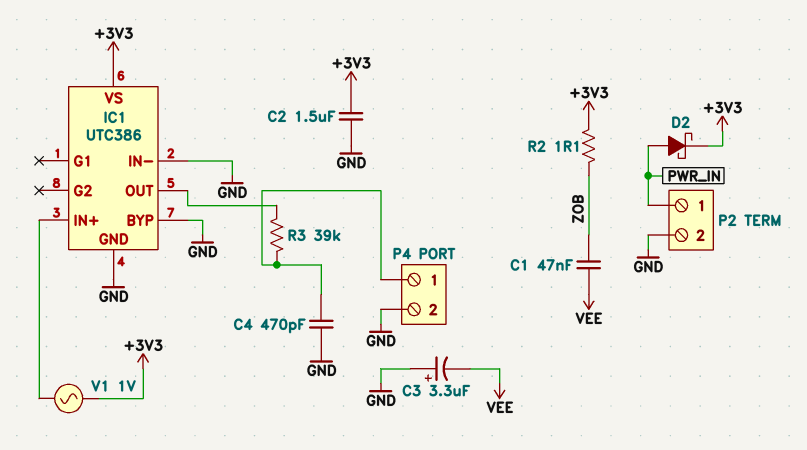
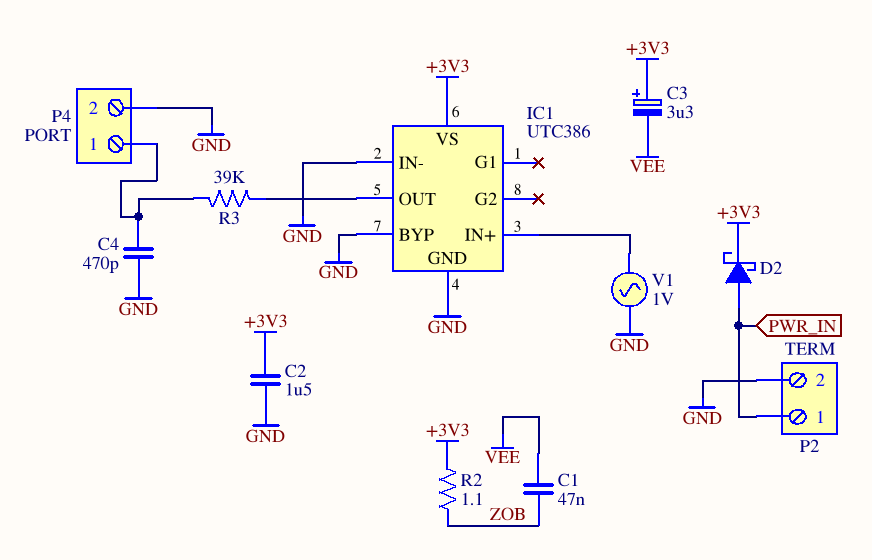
C3: 3.3uF (plus GND, minus VEE) -> 3.3uF (plus +3V3, minus VEE)
V1: AC 1V (+3V3, IC1/IN+) -> AC 1V (GND, IC1/IN+)

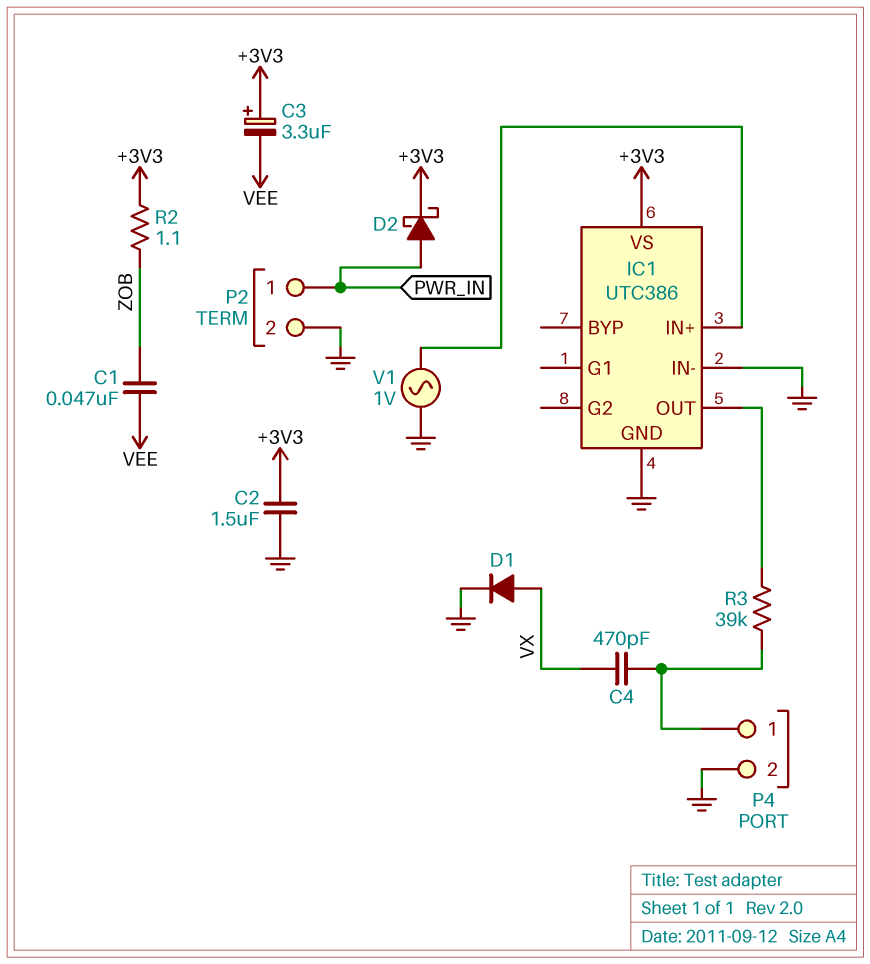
C4: 470pF (GND, P4/1) -> 470pF (P4/1, VX)
D1: none -> diode (A VX, K GND)
IC1 pin BYP: GND -> none

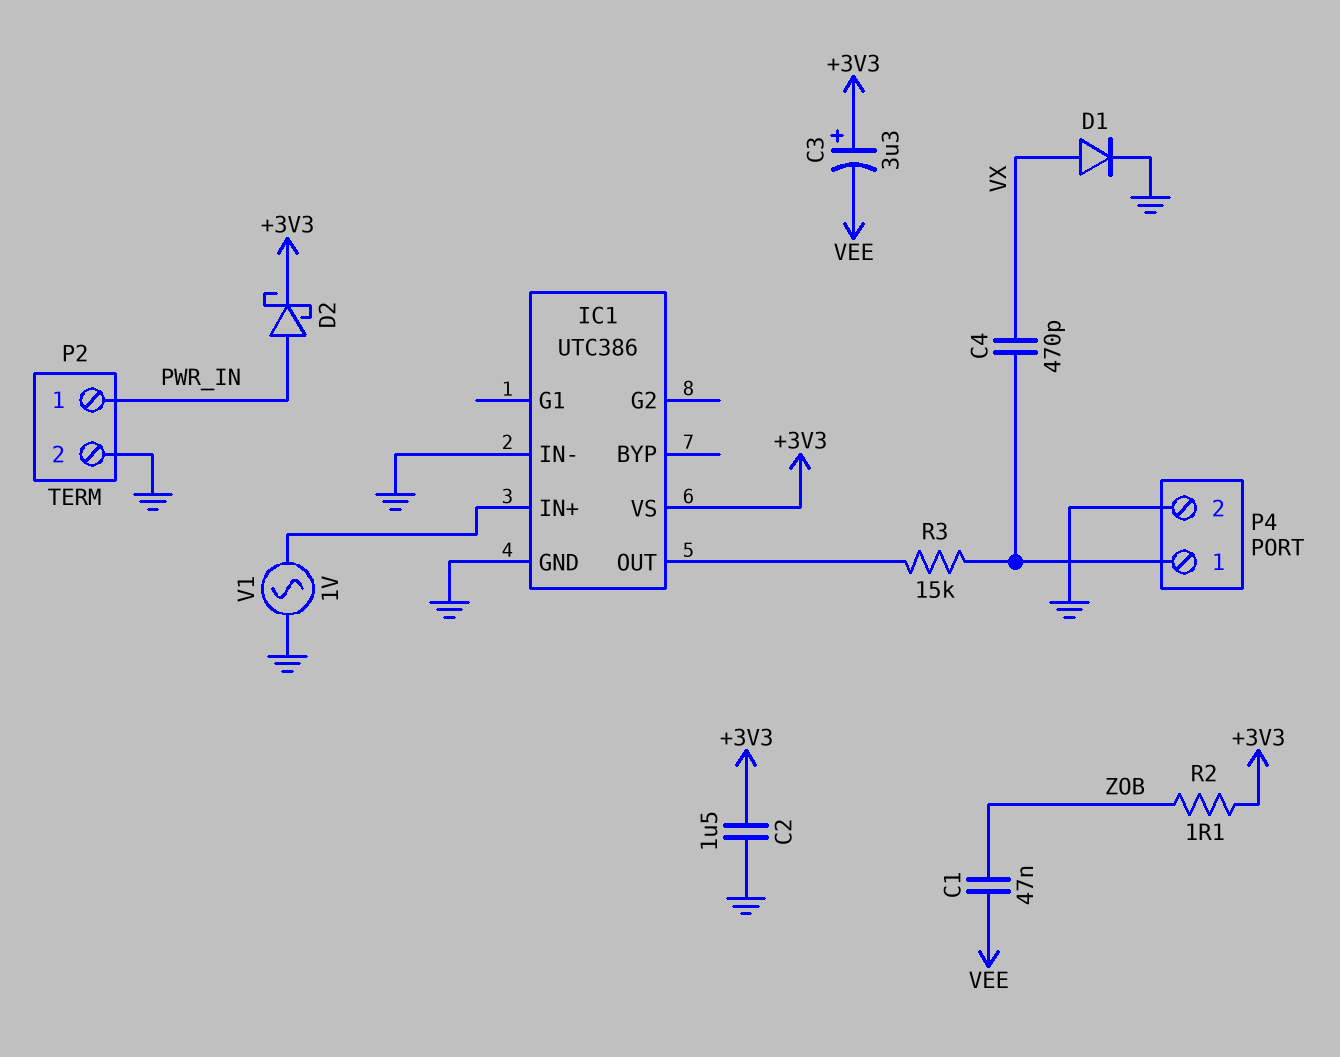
R3: 39k (IC1/OUT, P4/1) -> 15k (IC1/OUT, P4/1)

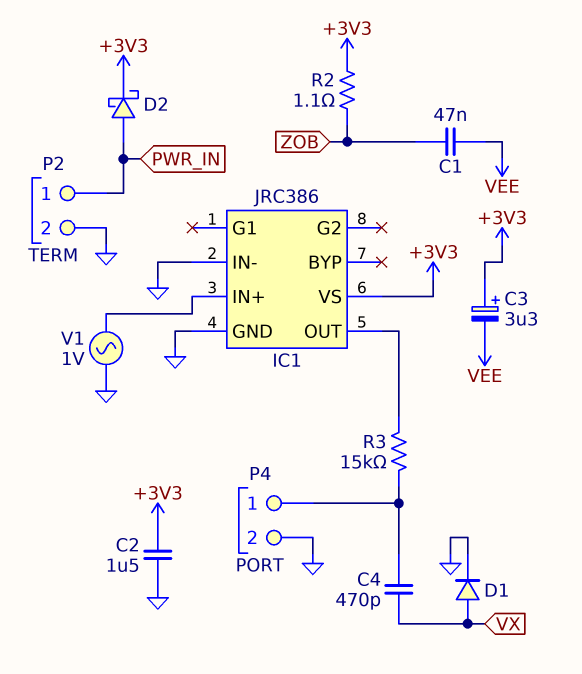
IC1: UTC386 -> JRC386

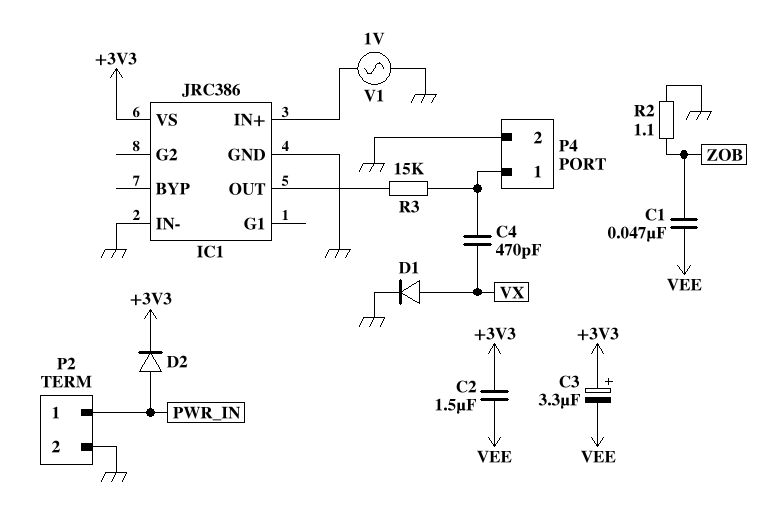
C2: 1.5uF (+3V3, GND) -> 1.5uF (+3V3, VEE)
D2: schottky (A PWR_IN, K +3V3) -> diode (A PWR_IN, K +3V3)
R2: 1.1 (+3V3, ZOB) -> 1.1 (GND, ZOB)

